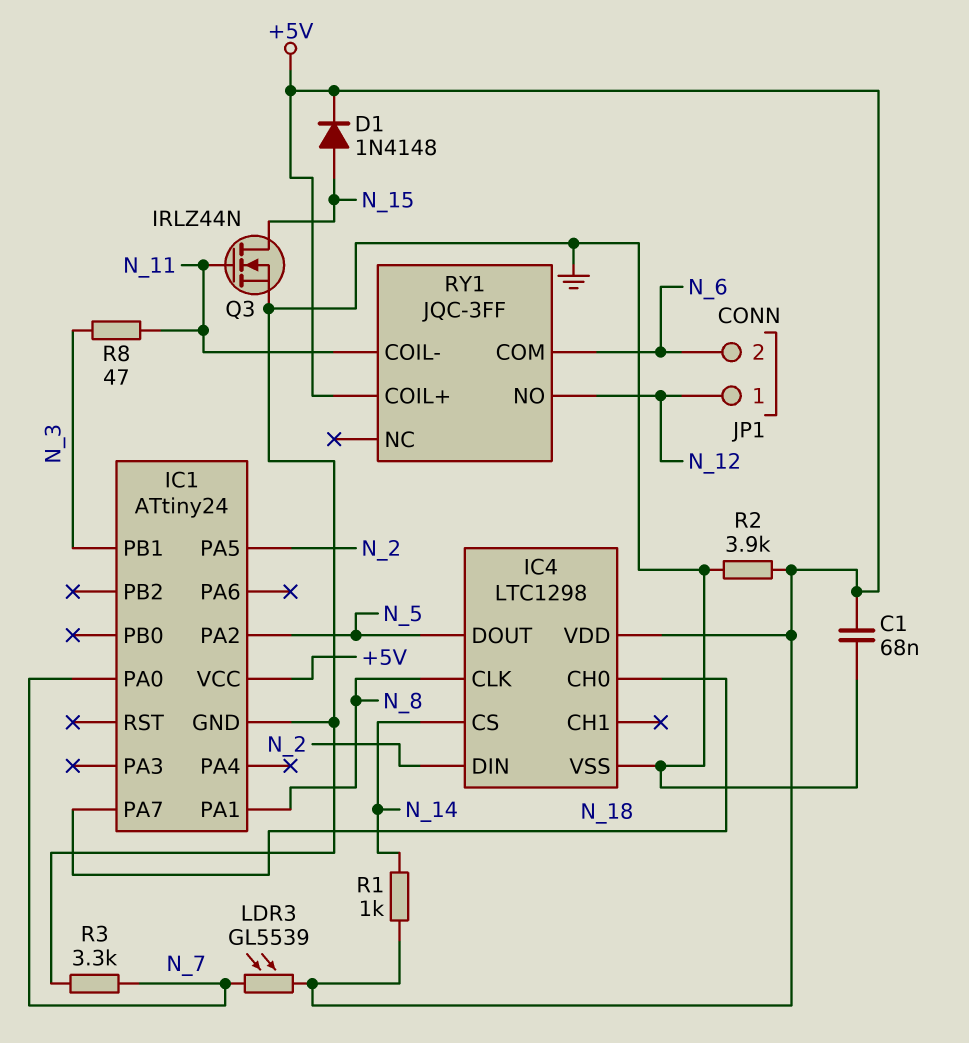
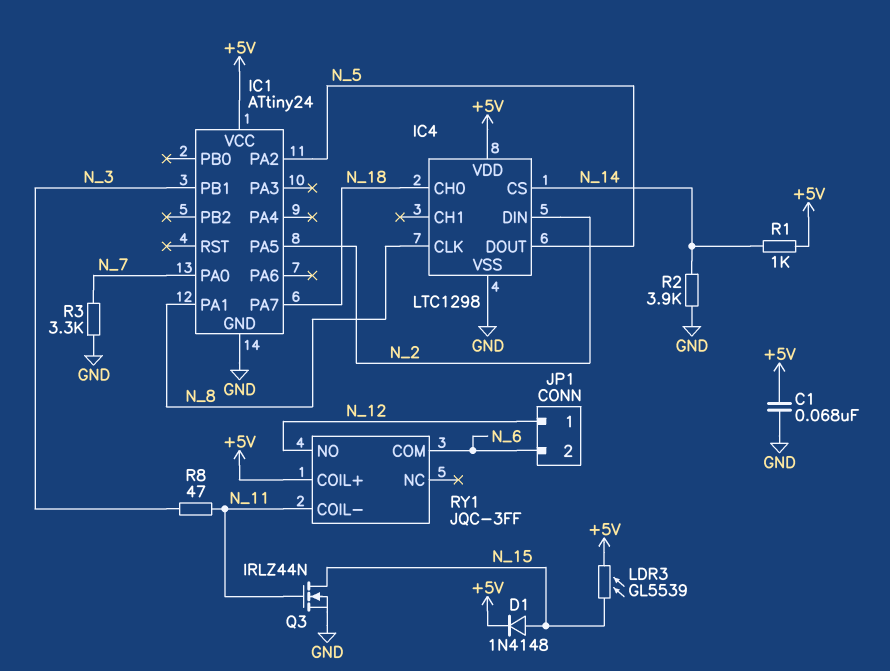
LDR3: GL5539 (+5V, N_7) -> GL5539 (+5V, N_15)
R2: 3.9k (+5V, GND) -> 3.9k (GND, N_14)

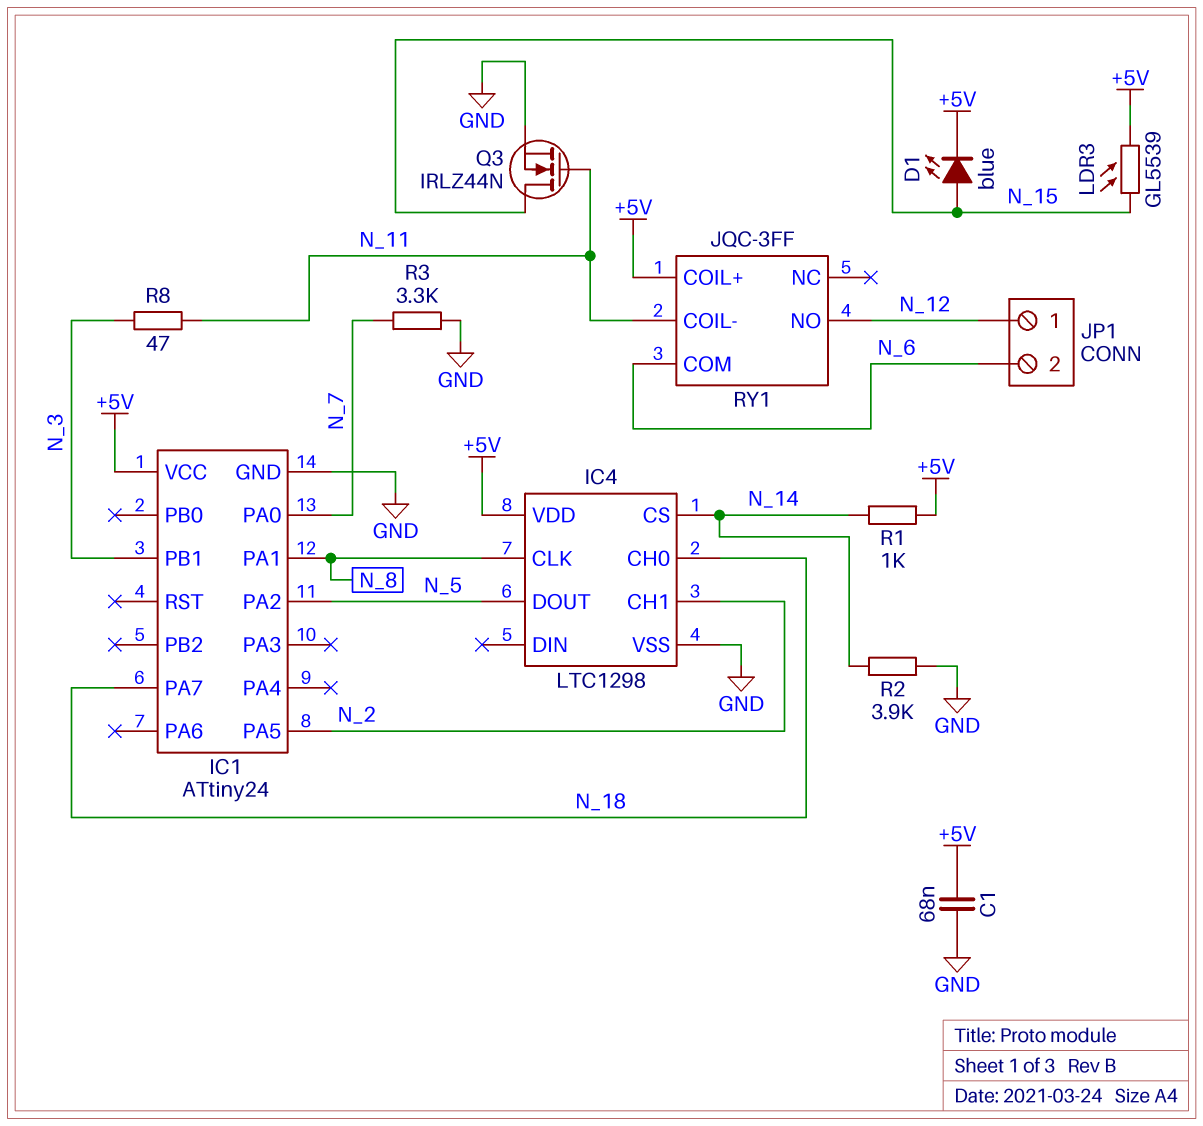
D1: diode 1N4148 (A N_15, K +5V) -> LED blue (A N_15, K +5V)
IC4 pin CH1: none -> N_2
IC4 pin DIN: N_2 -> none

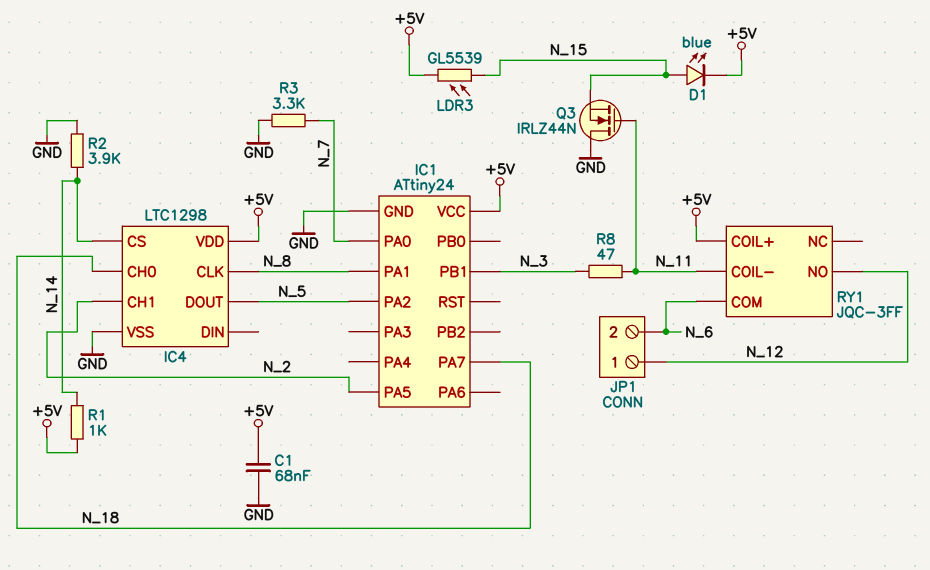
Q3: NMOS IRLZ44N (G N_11, D N_15, S GND) -> NMOS IRLZ44N (G N_11, D GND, S N_15)

